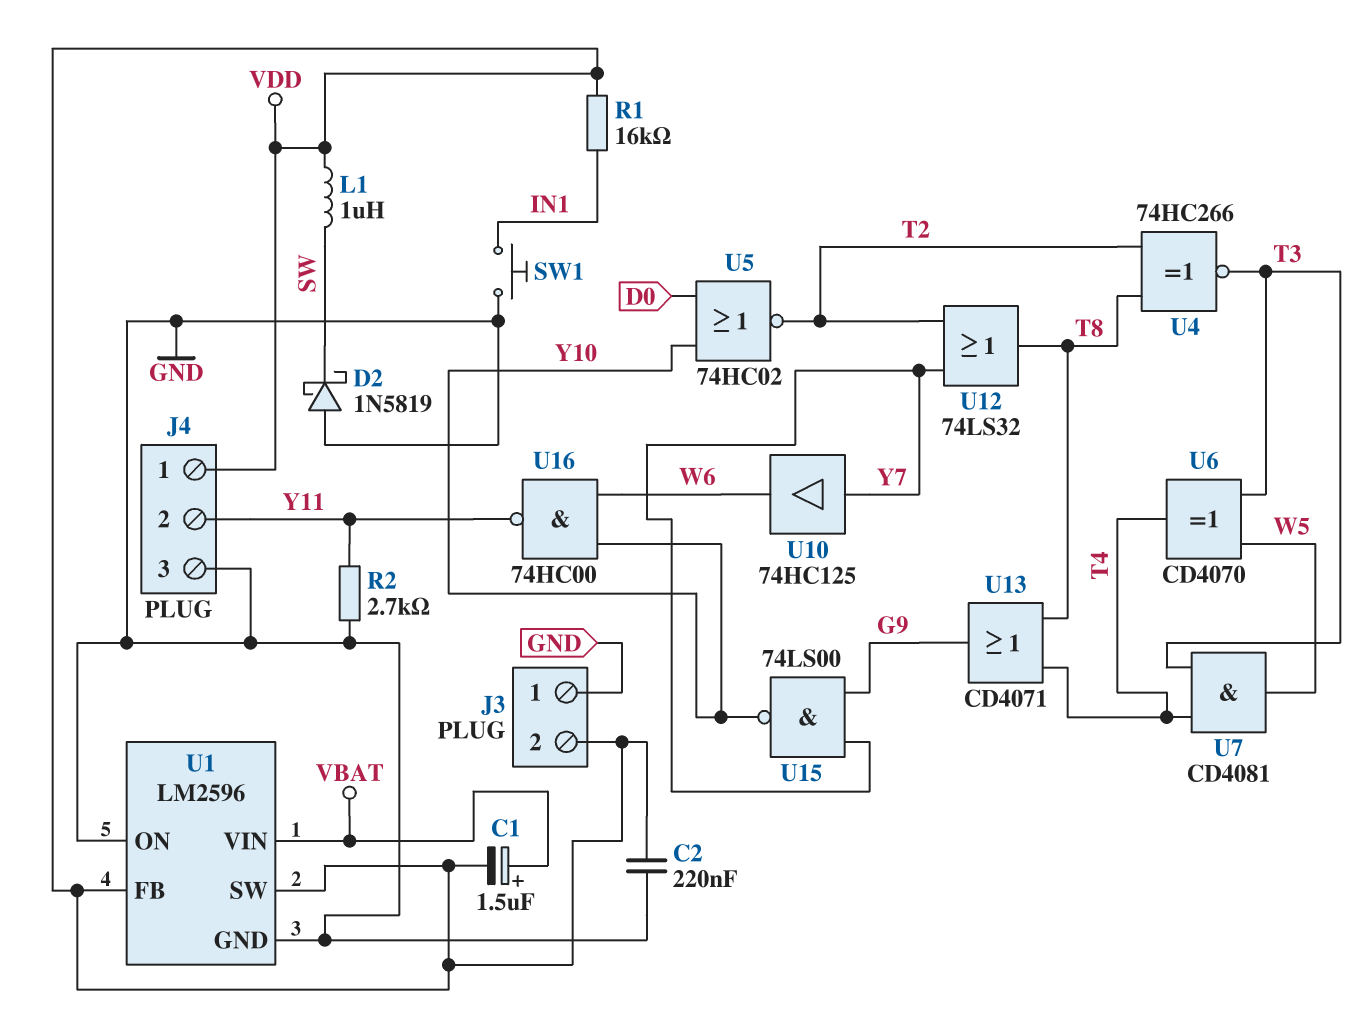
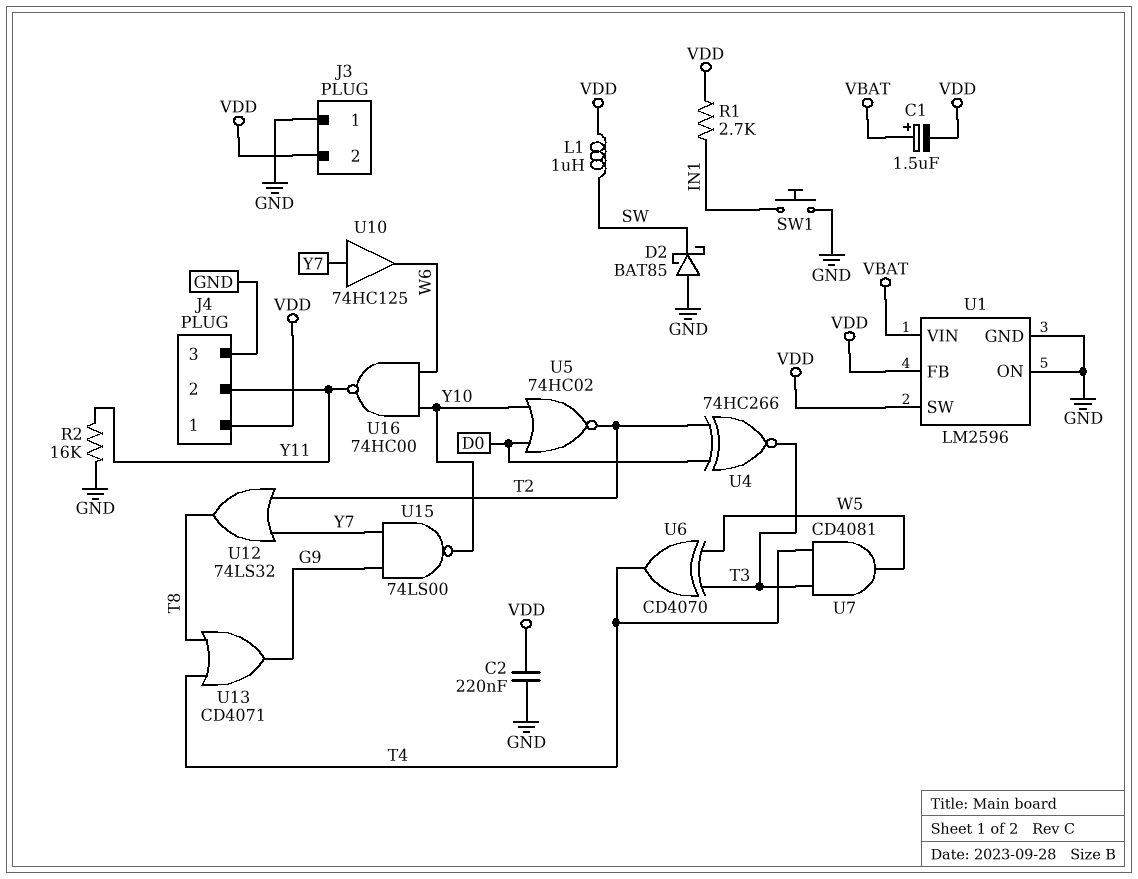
D2: schottky 1N5819 (A GND, K SW) -> schottky BAT85 (A GND, K SW)
R1: 16k (IN1, VDD) -> 2.7k (IN1, VDD)
R2: 2.7k (GND, Y11) -> 16k (GND, Y11)
U4: XNOR 74HC266 (in T2, in T8, out T3) -> XNOR 74HC266 (in D0, in T2, out T3)

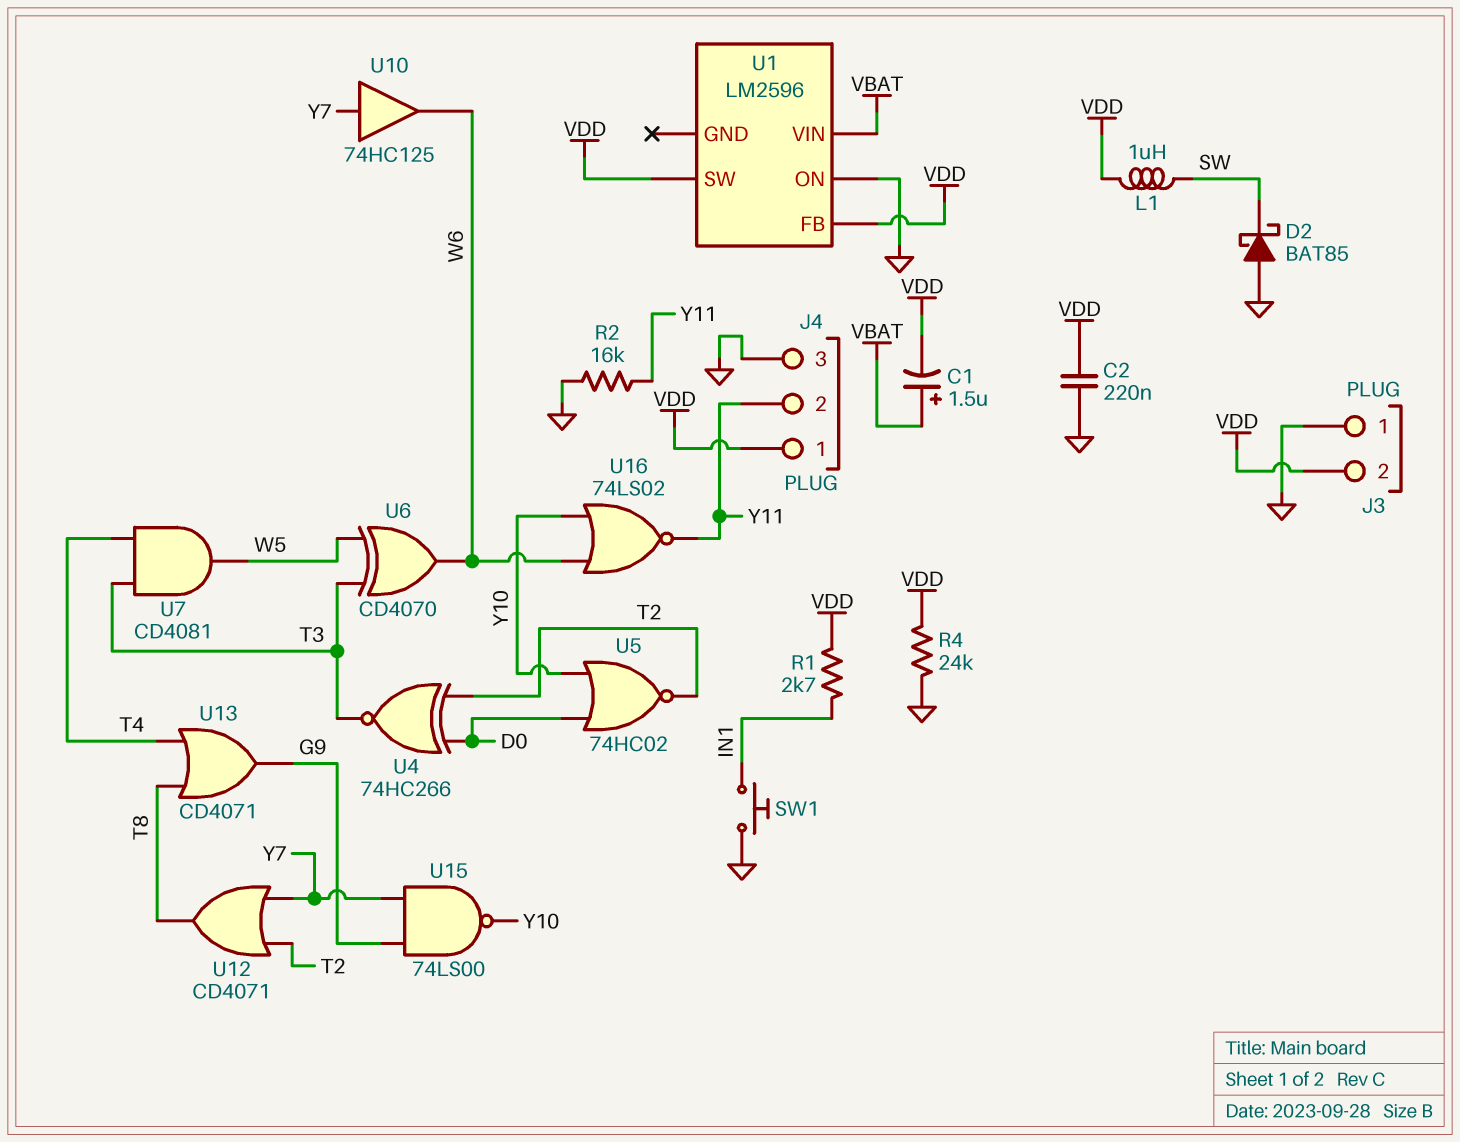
R4: none -> 24k (GND, VDD)
U1 pin GND: GND -> none
U6: XOR CD4070 (in T3, in W5, out T4) -> XOR CD4070 (in T3, in W5, out W6)
U12: OR 74LS32 (in T2, in Y7, out T8) -> OR CD4071 (in T2, in Y7, out T8)
U16: NAND 74HC00 (in W6, in Y10, out Y11) -> NOR 74LS02 (in W6, in Y10, out Y11)

